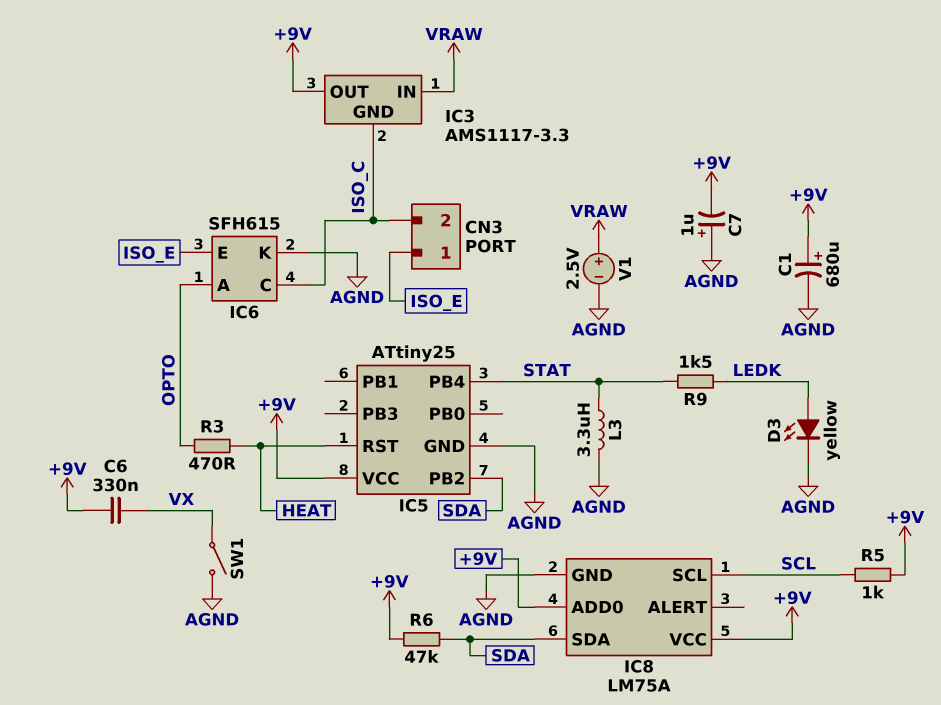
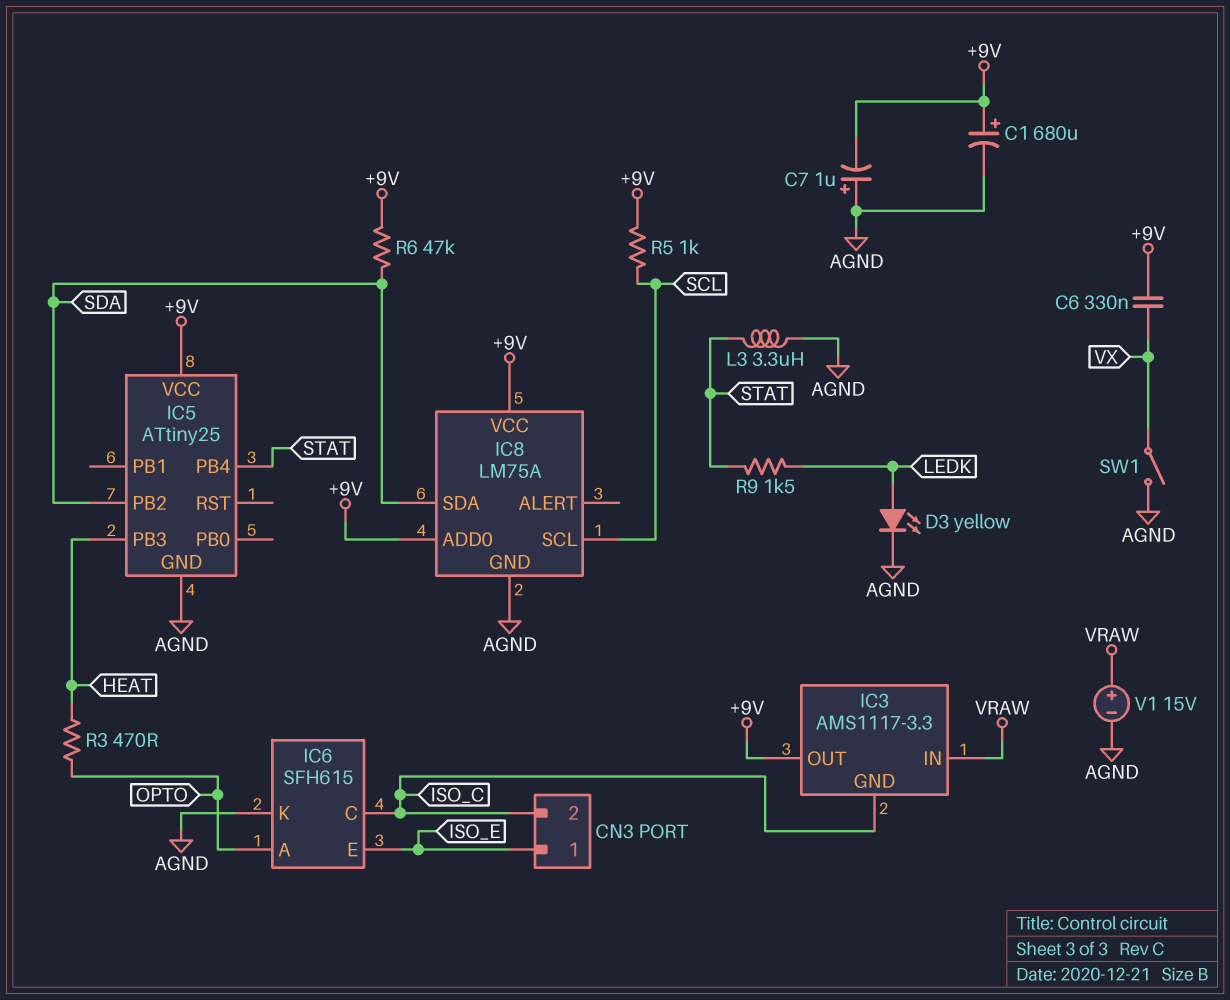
IC5 pin PB3: none -> HEAT
IC5 pin RST: HEAT -> none
V1: 2.5V (plus VRAW, minus AGND) -> 15V (plus VRAW, minus AGND)

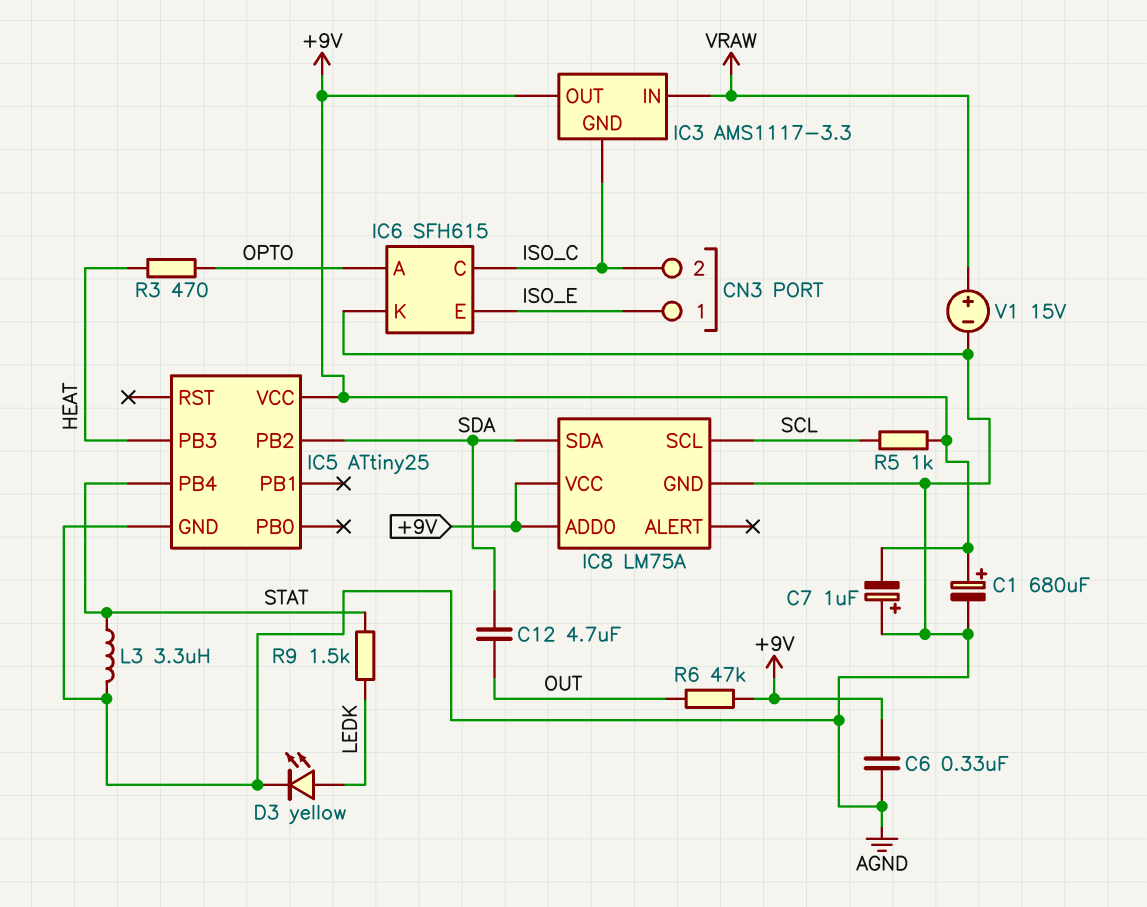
C6: 330nF (+9V, VX) -> 330nF (+9V, AGND)
C12: none -> 4.7uF (OUT, SDA)
R6: 47k (+9V, SDA) -> 47k (+9V, OUT)
SW1: switch (AGND, VX) -> none

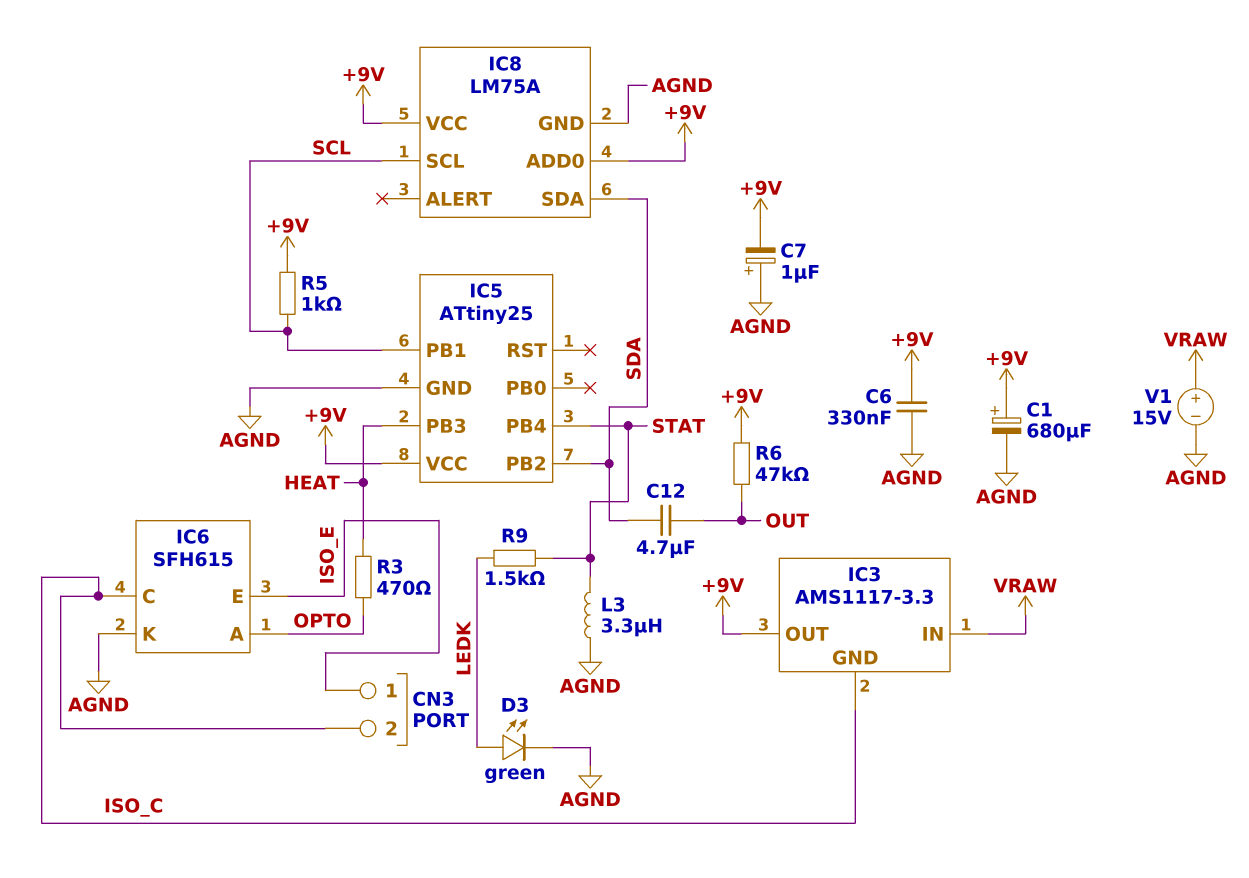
D3: LED yellow (A LEDK, K AGND) -> LED green (A LEDK, K AGND)
IC5 pin PB1: none -> SCL

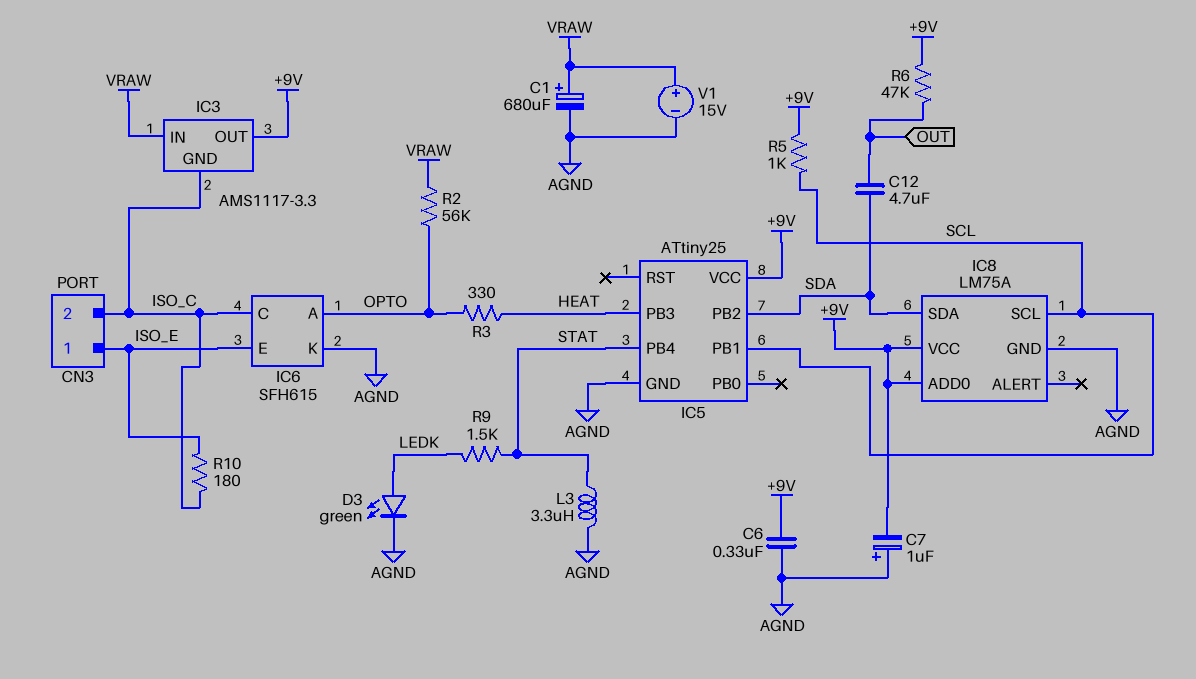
C1: 680uF (plus +9V, minus AGND) -> 680uF (plus VRAW, minus AGND)
R2: none -> 56k (OPTO, VRAW)
R3: 470 (HEAT, OPTO) -> 330 (HEAT, OPTO)
R10: none -> 180 (ISO_C, ISO_E)

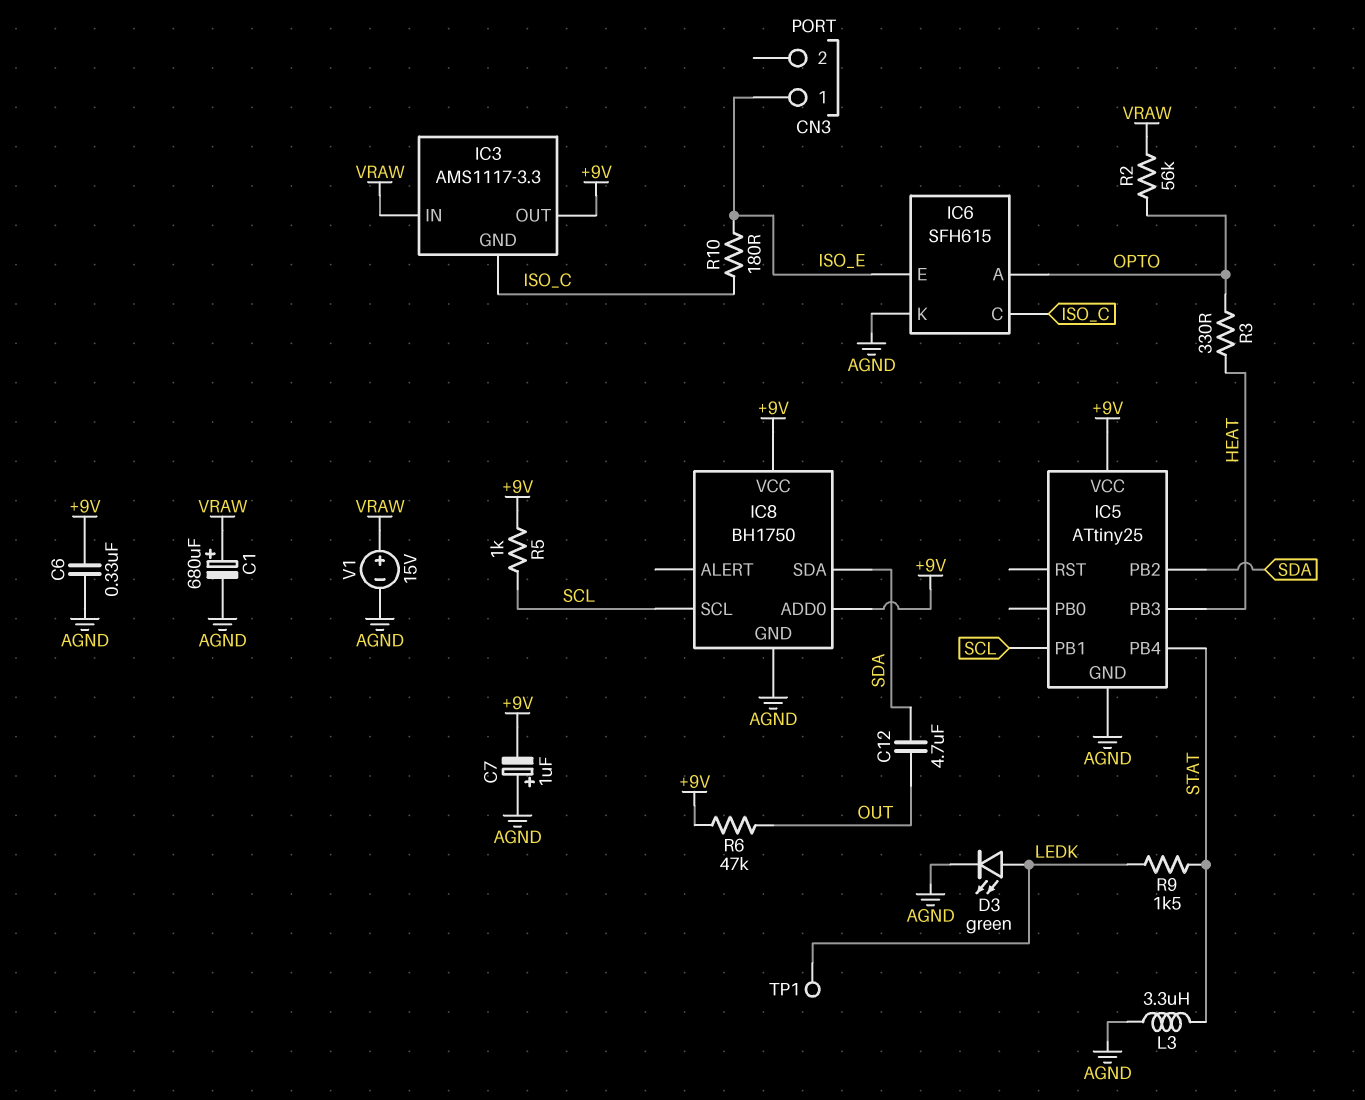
CN3 pin 2: ISO_C -> none
IC8: LM75A -> BH1750
TP1: none -> test point (LEDK)

